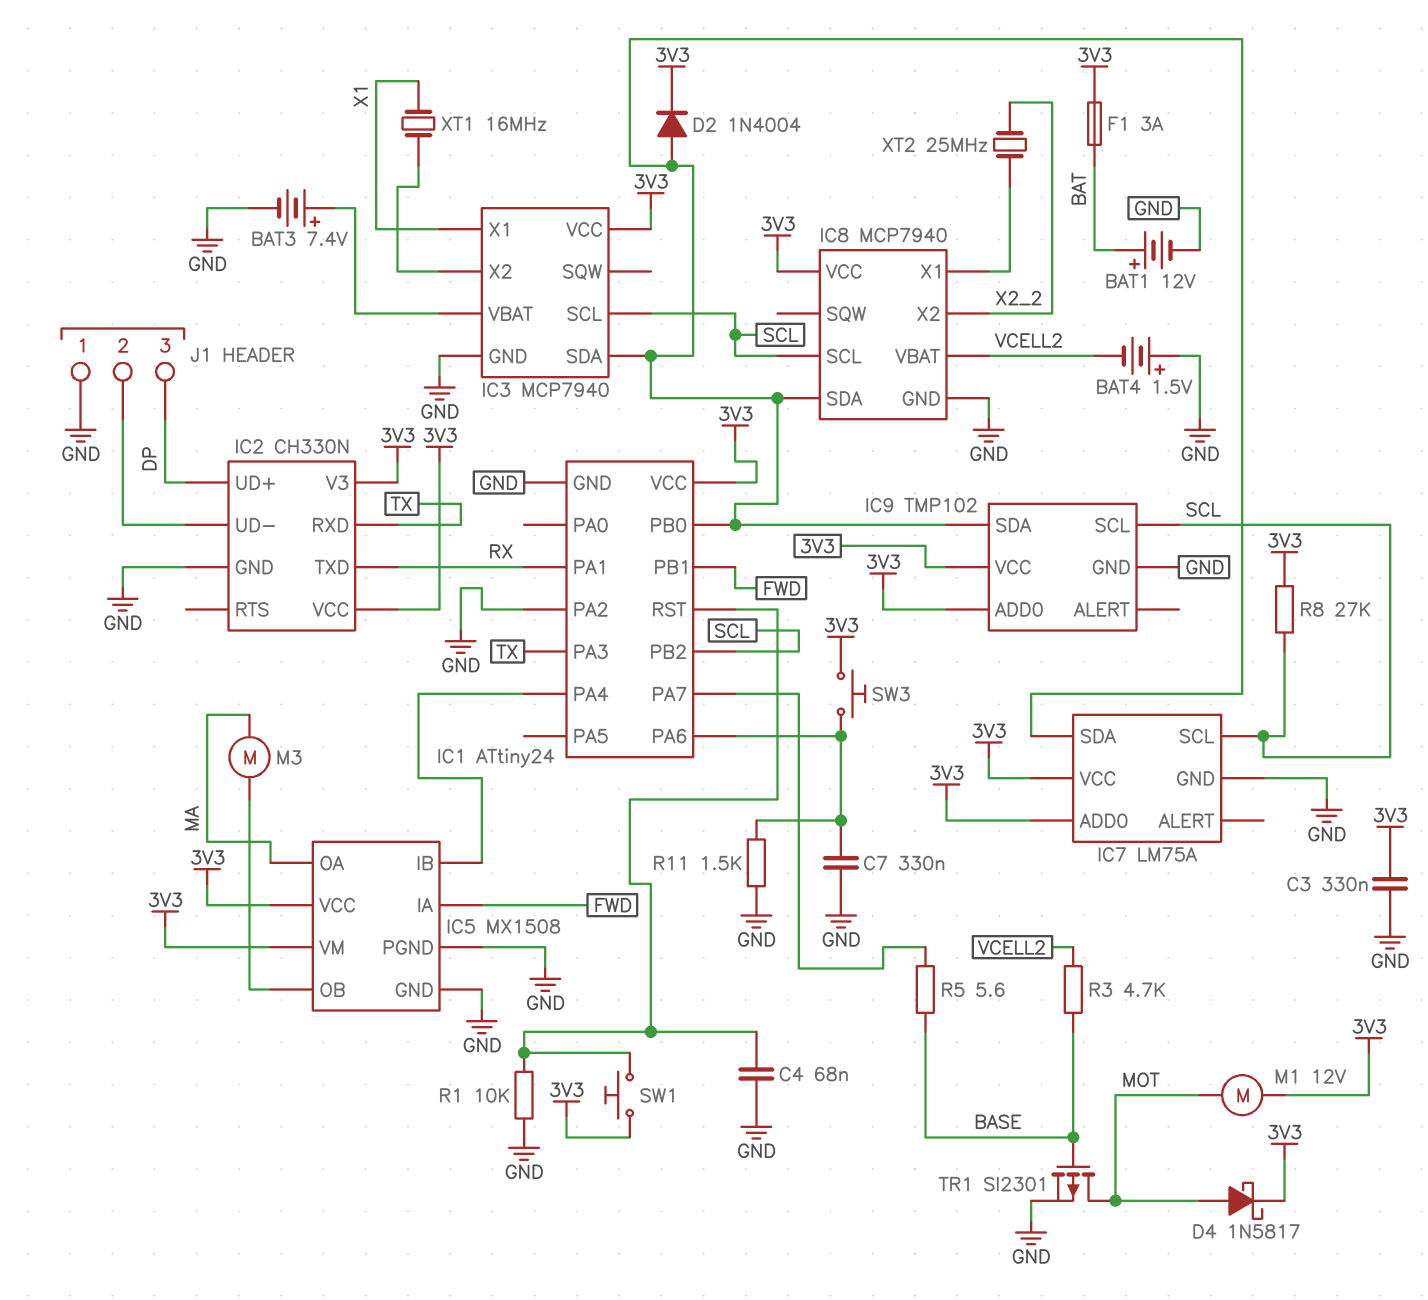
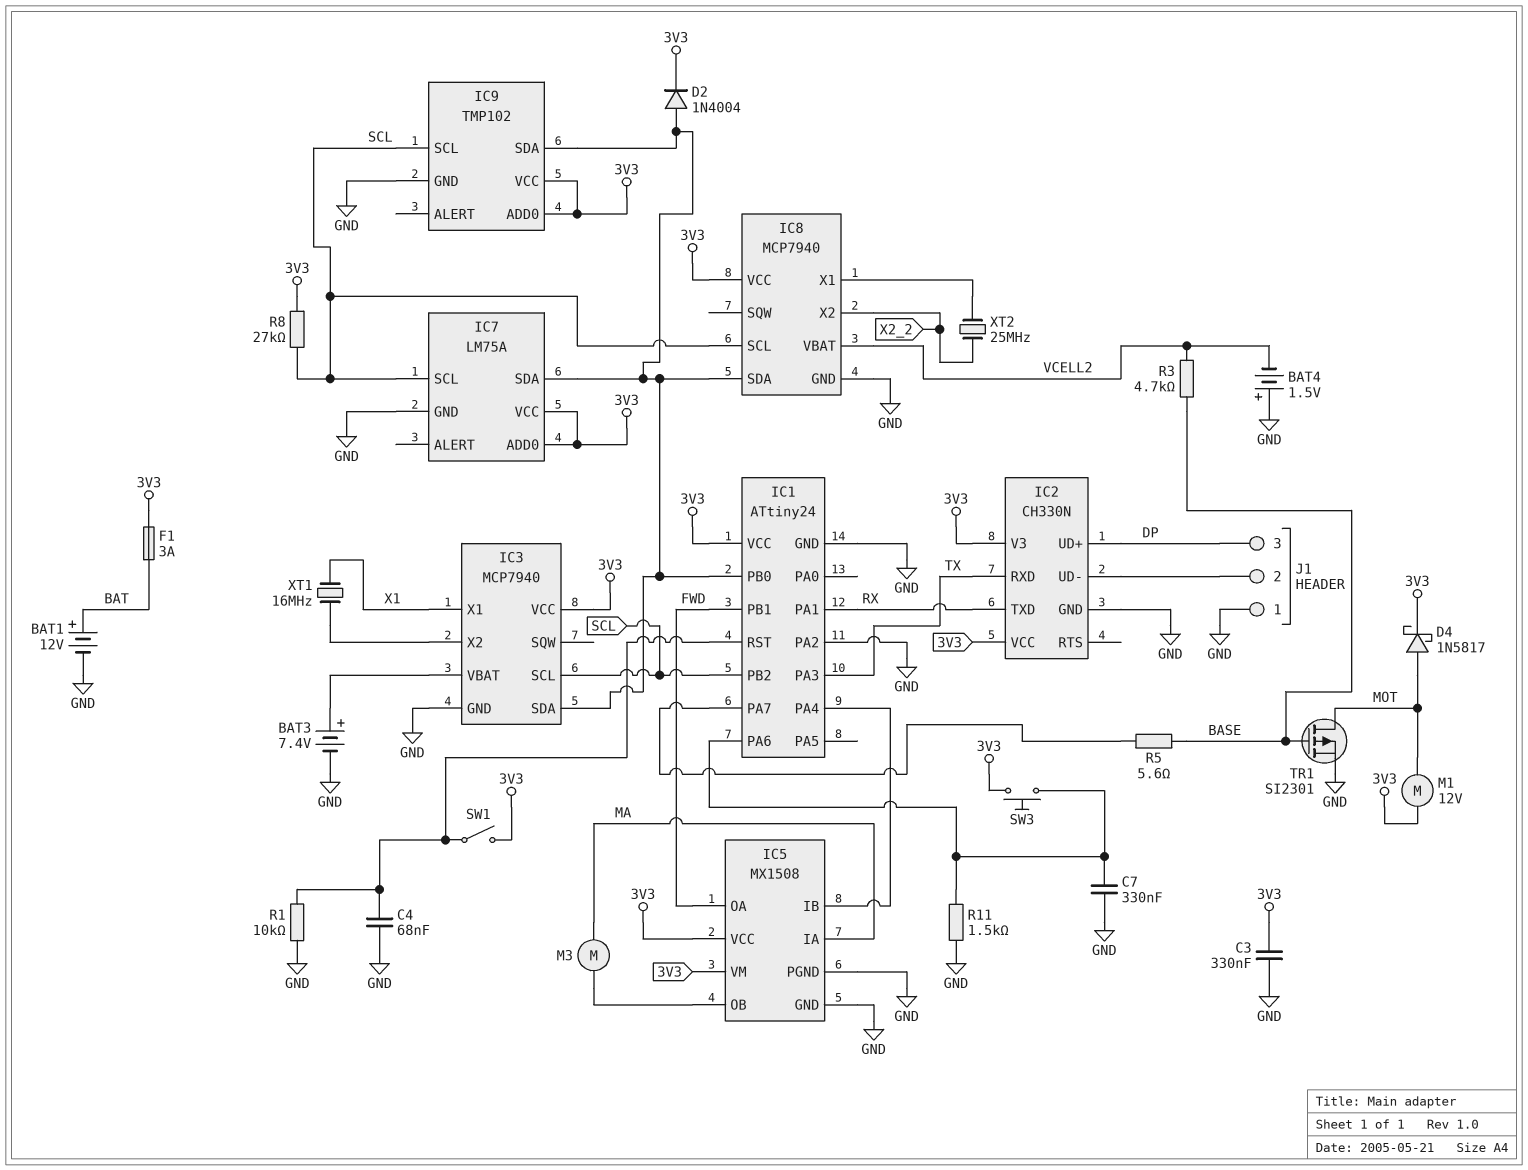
IC5 pin IA: FWD -> MA
IC5 pin OA: MA -> FWD
SW1: button (3V3, IC1/RST) -> switch (3V3, IC1/RST)

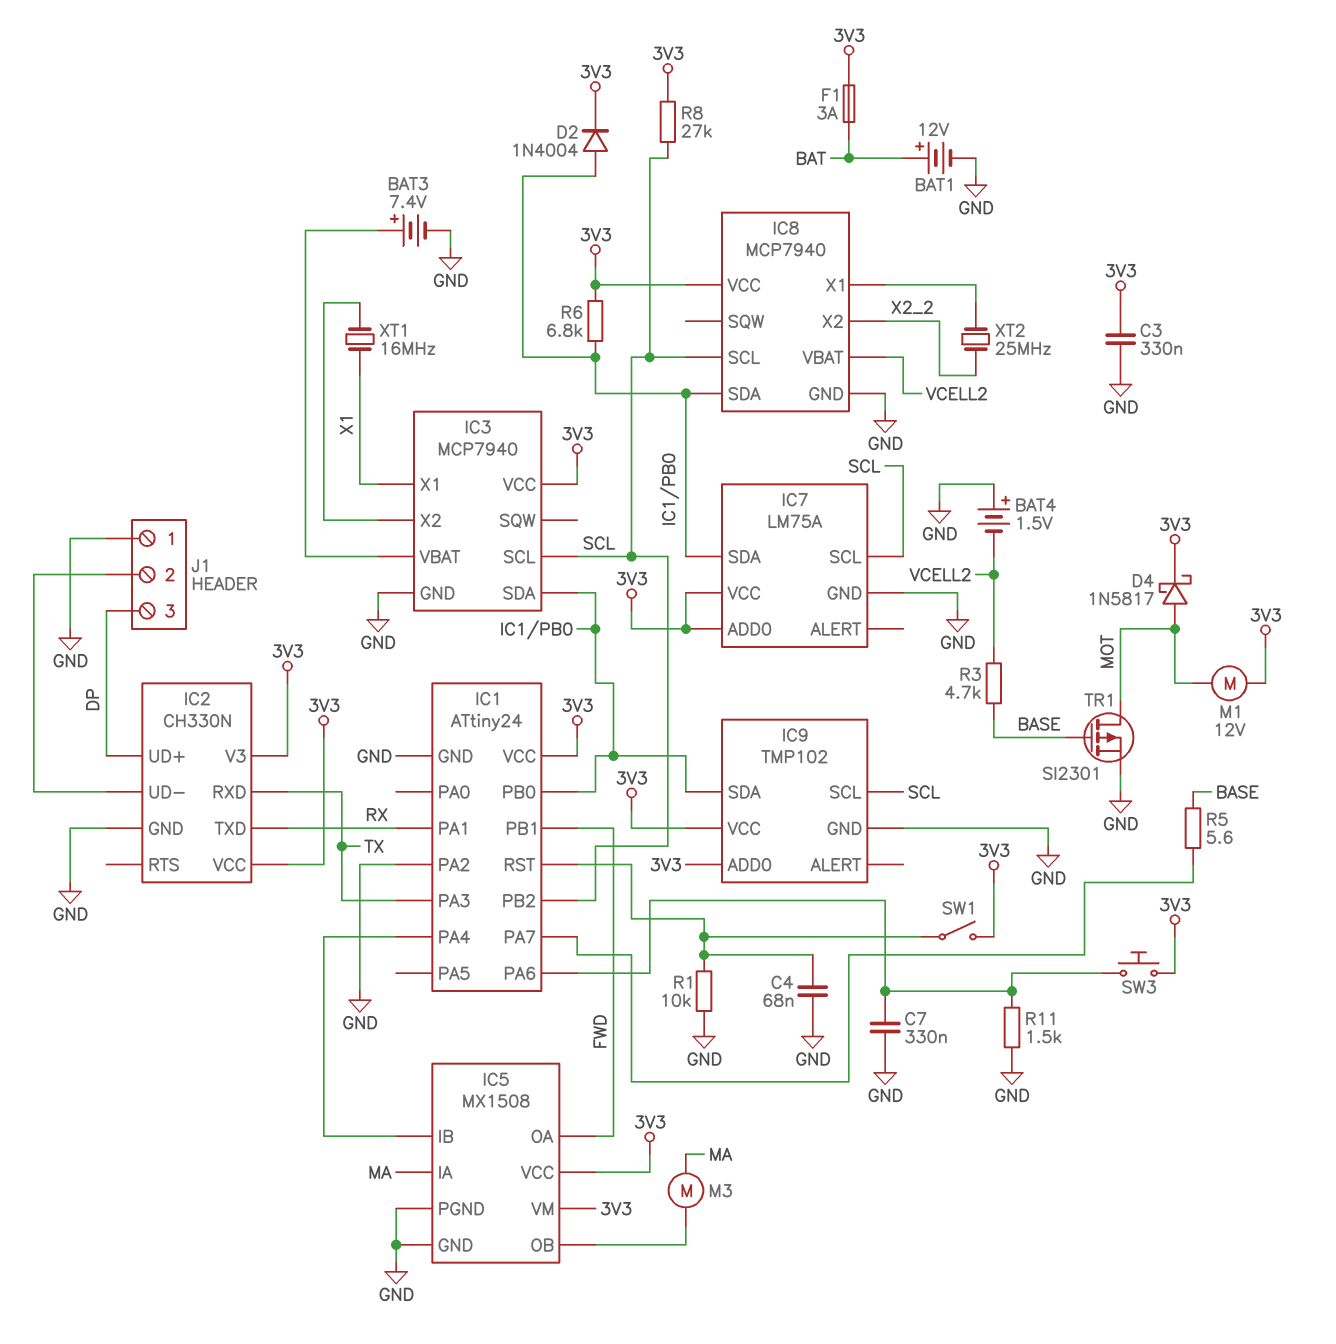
R6: none -> 6.8k (3V3, IC1/PB0)

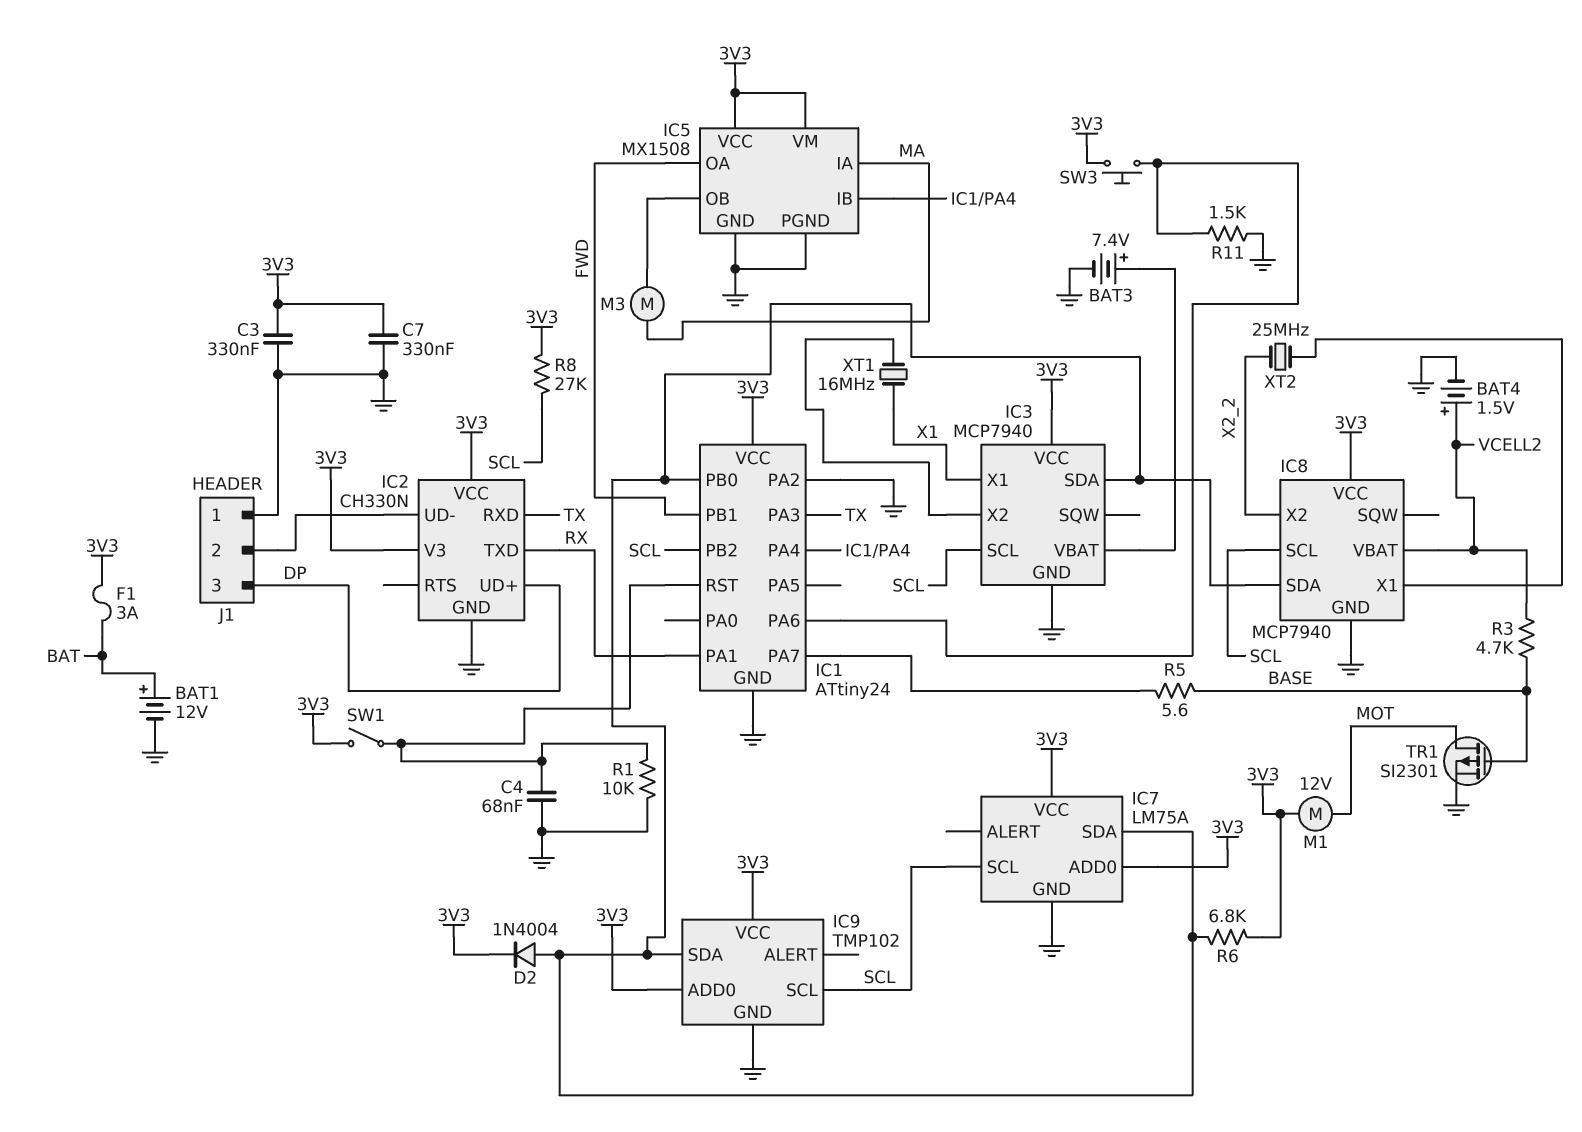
BAT4: 1.5V (plus GND, minus VCELL2) -> 1.5V (plus VCELL2, minus GND)
C7: 330nF (GND, IC1/PA6) -> 330nF (3V3, GND)
D4: schottky 1N5817 (A MOT, K 3V3) -> none

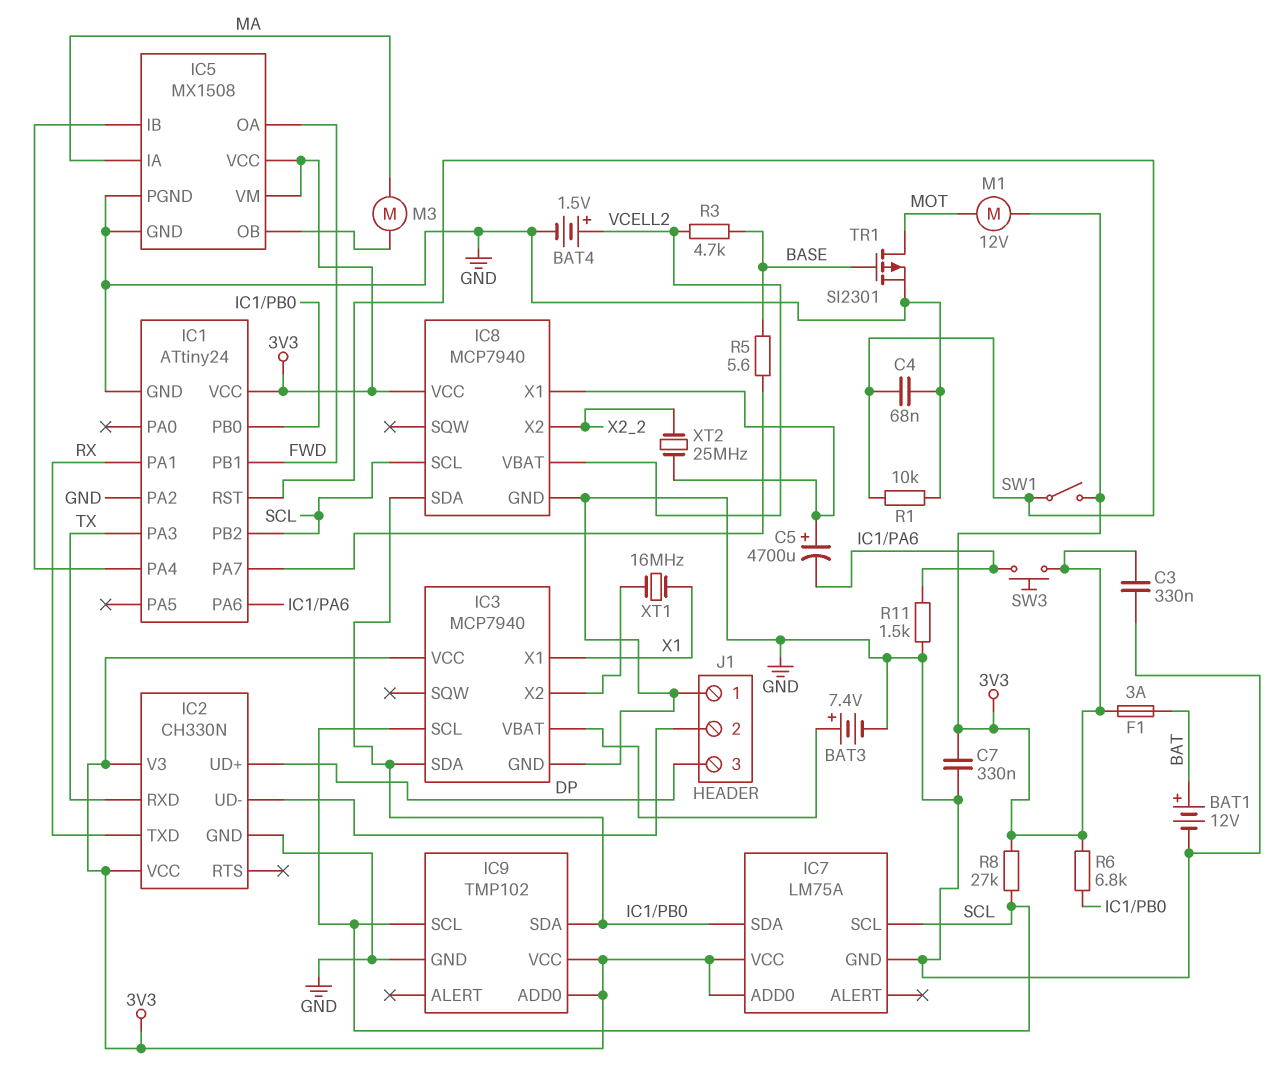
C5: none -> 4700uF (plus IC8/X1, minus IC1/PA6)
D2: diode 1N4004 (A IC1/PB0, K 3V3) -> none

